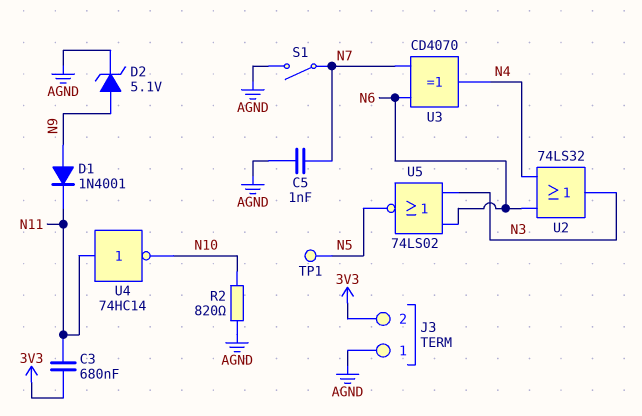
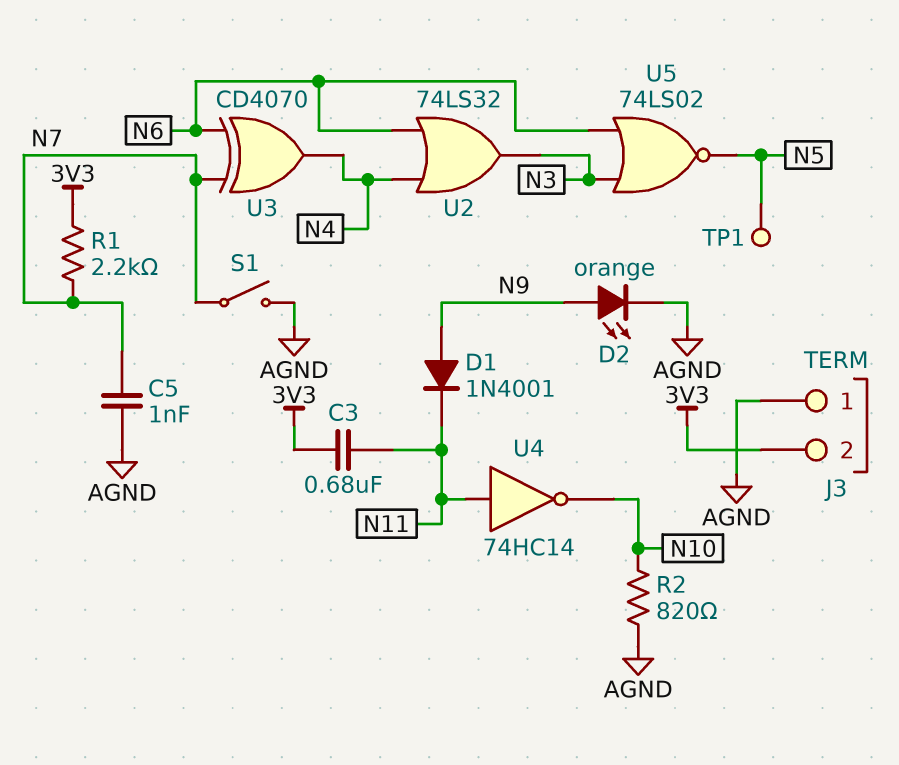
D2: zener 5.1V (A N9, K AGND) -> LED orange (A N9, K AGND)
R1: none -> 2.2k (3V3, N7)

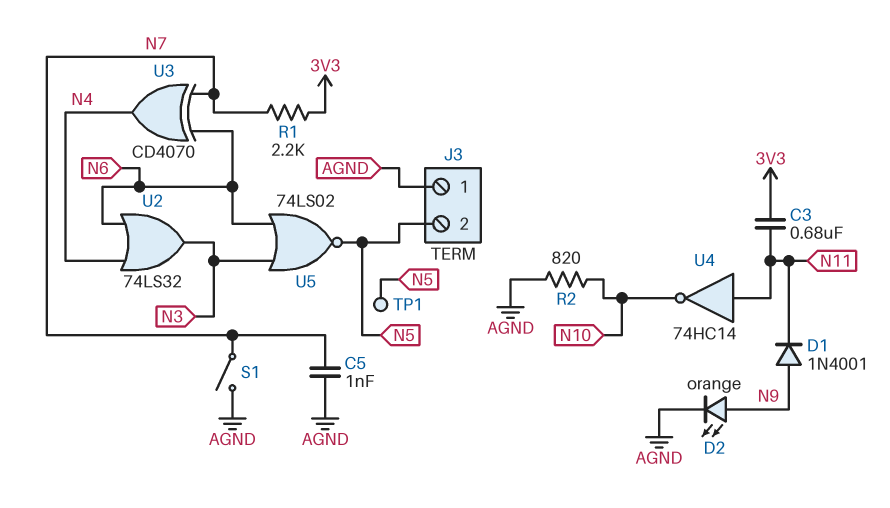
J3 pin 2: 3V3 -> N5

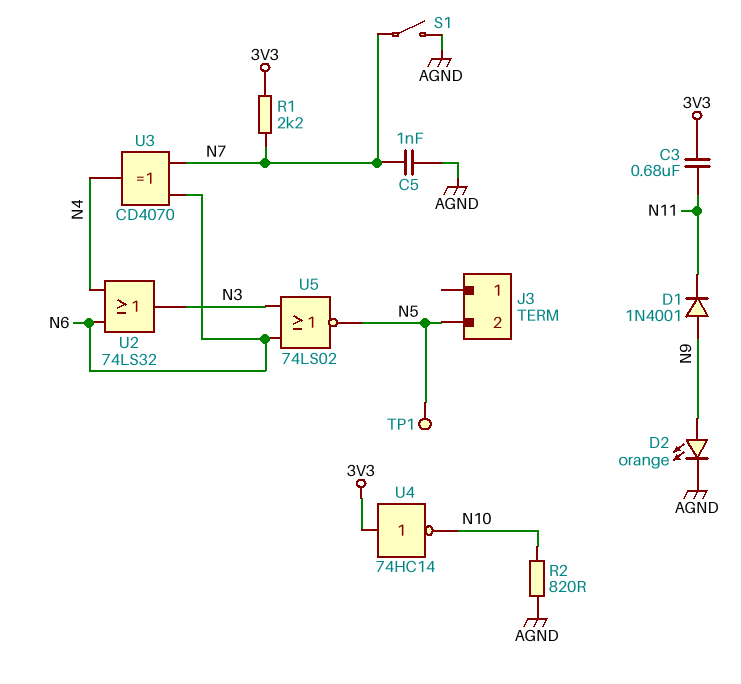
J3 pin 1: AGND -> none
U4: NOT 74HC14 (in N11, out N10) -> NOT 74HC14 (in 3V3, out N10)

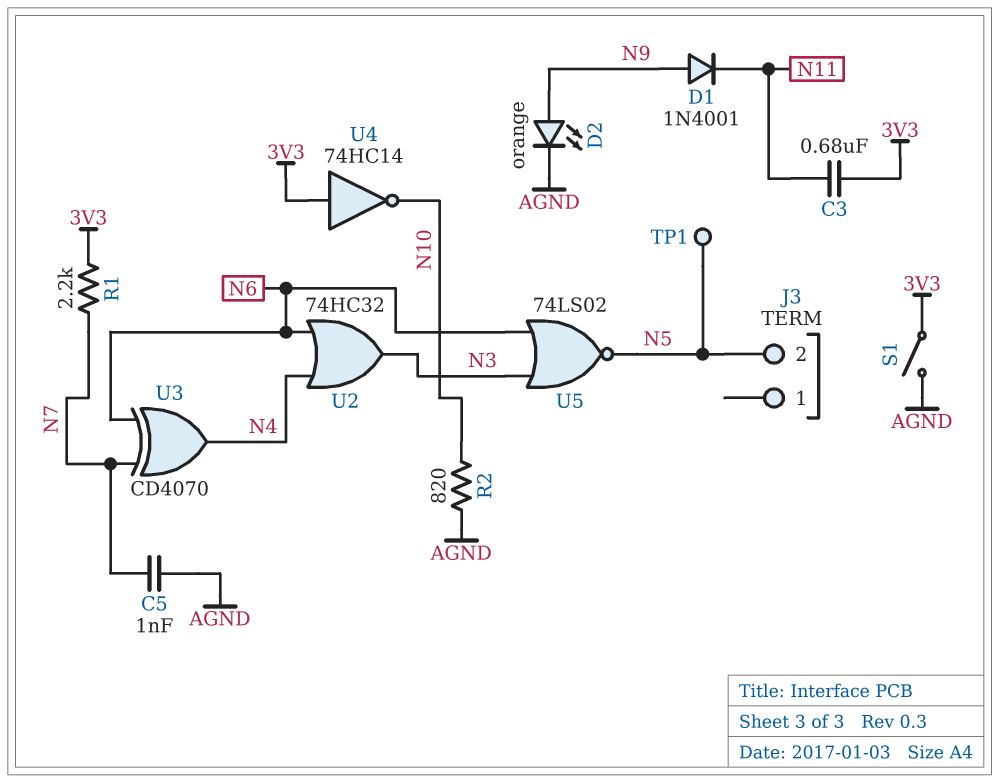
S1: switch (AGND, N7) -> switch (3V3, AGND)
U2: OR 74LS32 (in N4, in N6, out N3) -> OR 74HC32 (in N4, in N6, out N3)

